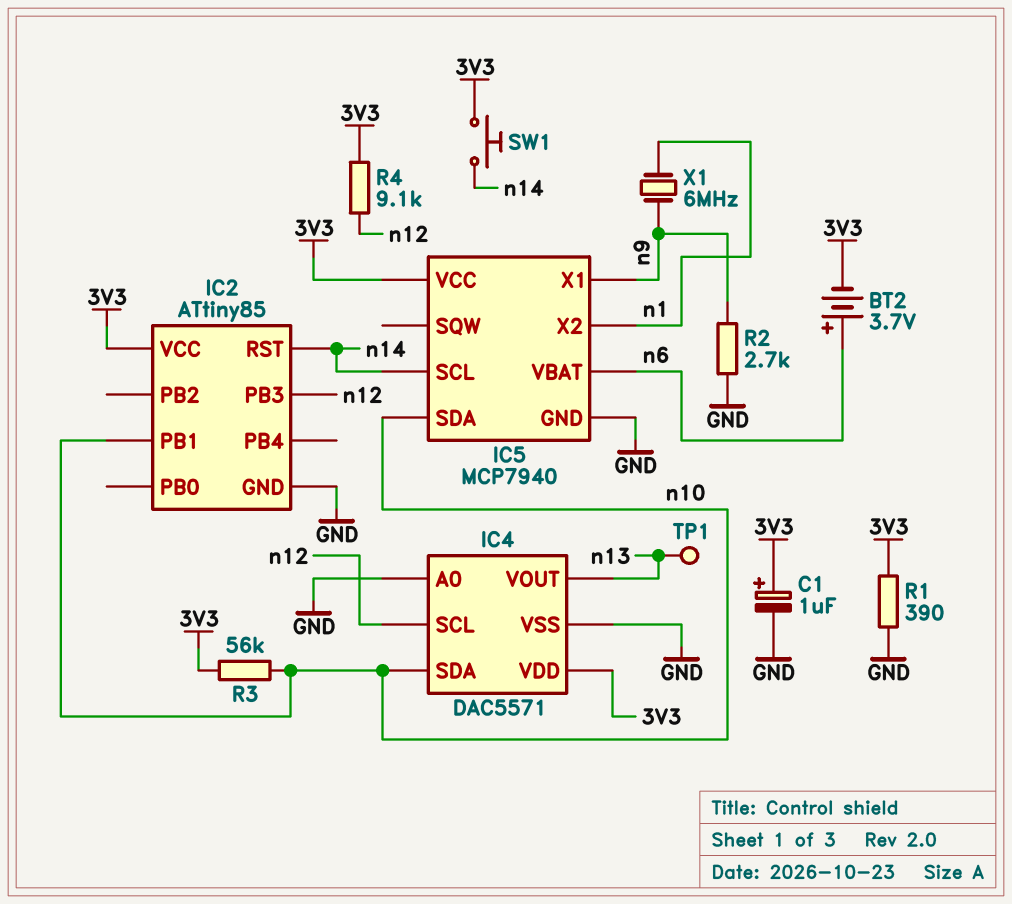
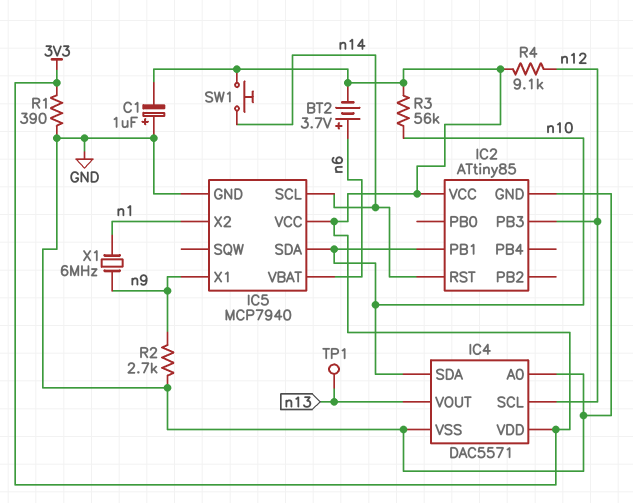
C1: 1uF (plus 3V3, minus GND) -> 1uF (plus GND, minus 3V3)

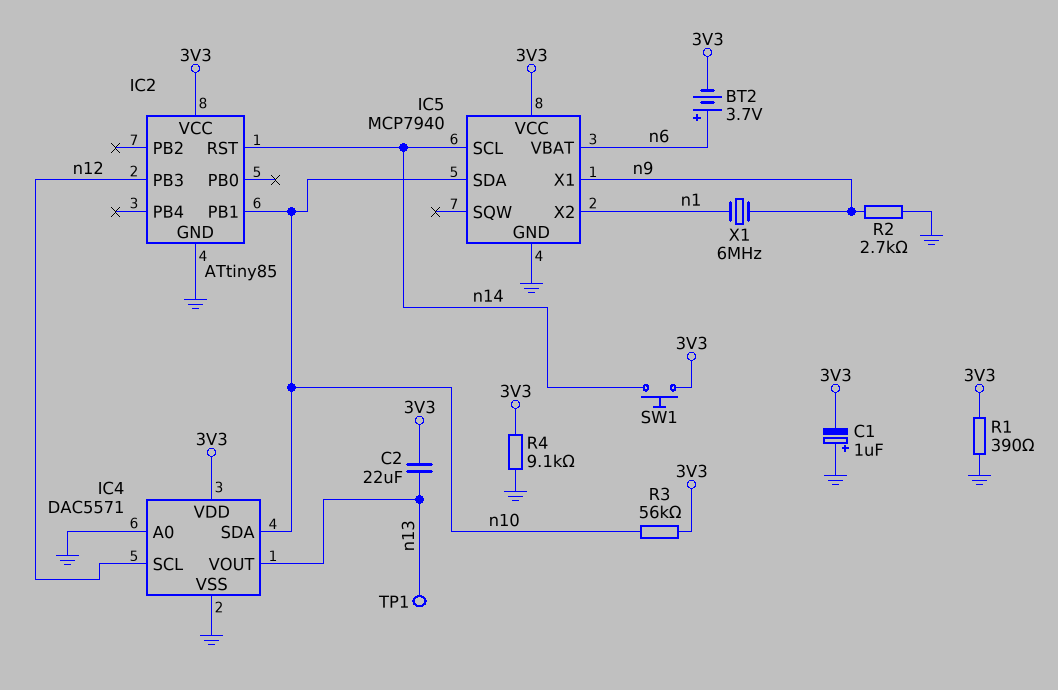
C2: none -> 22uF (3V3, n13)
R4: 9.1k (3V3, n12) -> 9.1k (3V3, GND)

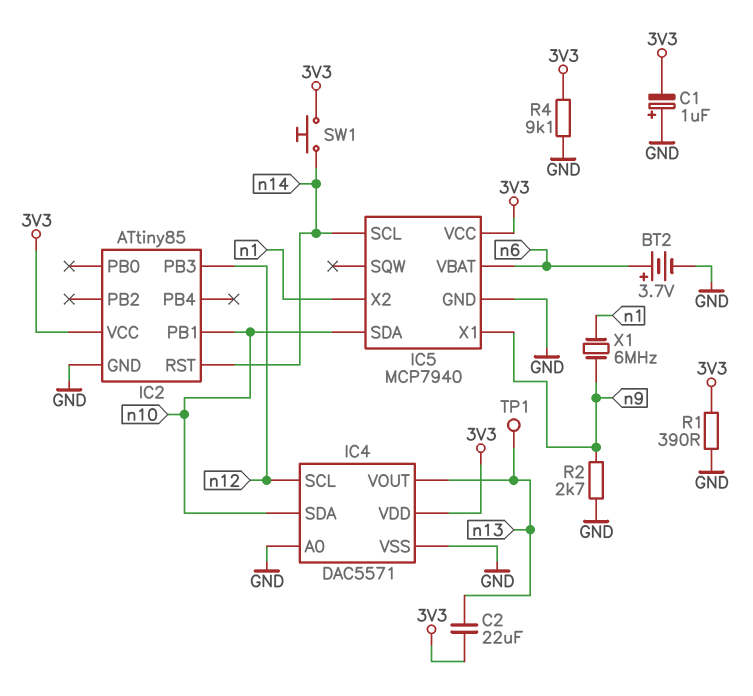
BT2: 3.7V (plus n6, minus 3V3) -> 3.7V (plus n6, minus GND)
R3: 56k (3V3, n10) -> none

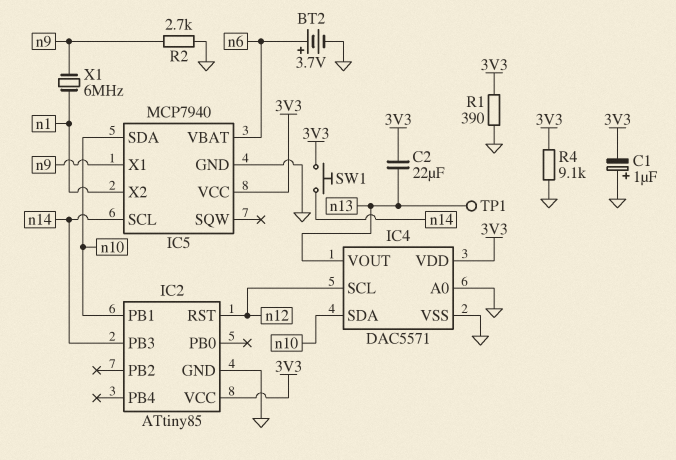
IC2 pin PB3: n12 -> n14
IC2 pin RST: n14 -> n12

